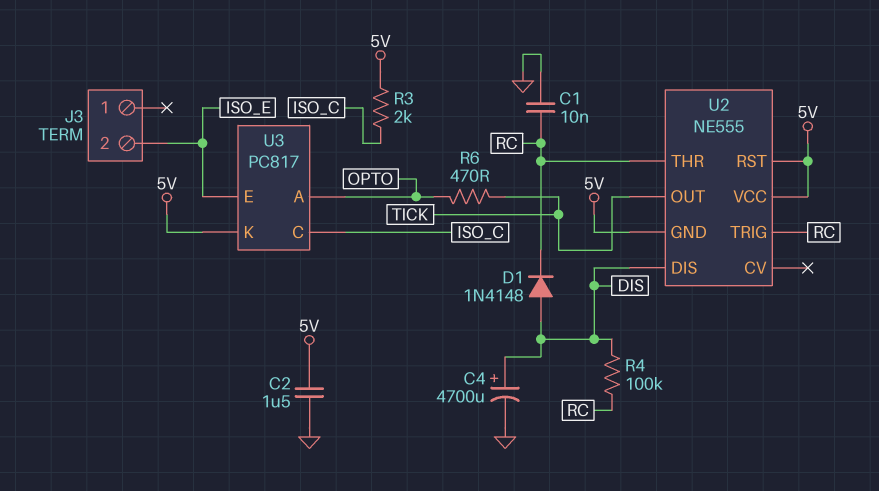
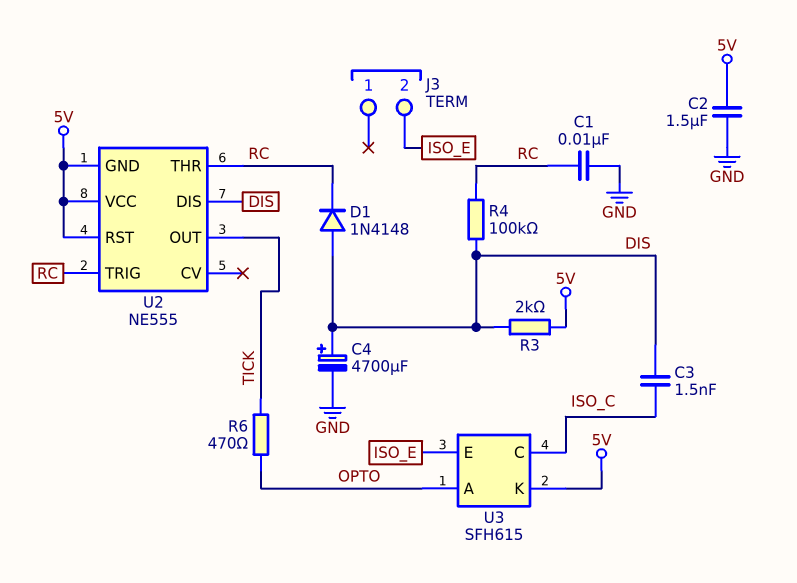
C3: none -> 1.5nF (DIS, ISO_C)
R3: 2k (5V, ISO_C) -> 2k (5V, DIS)
U3: PC817 -> SFH615

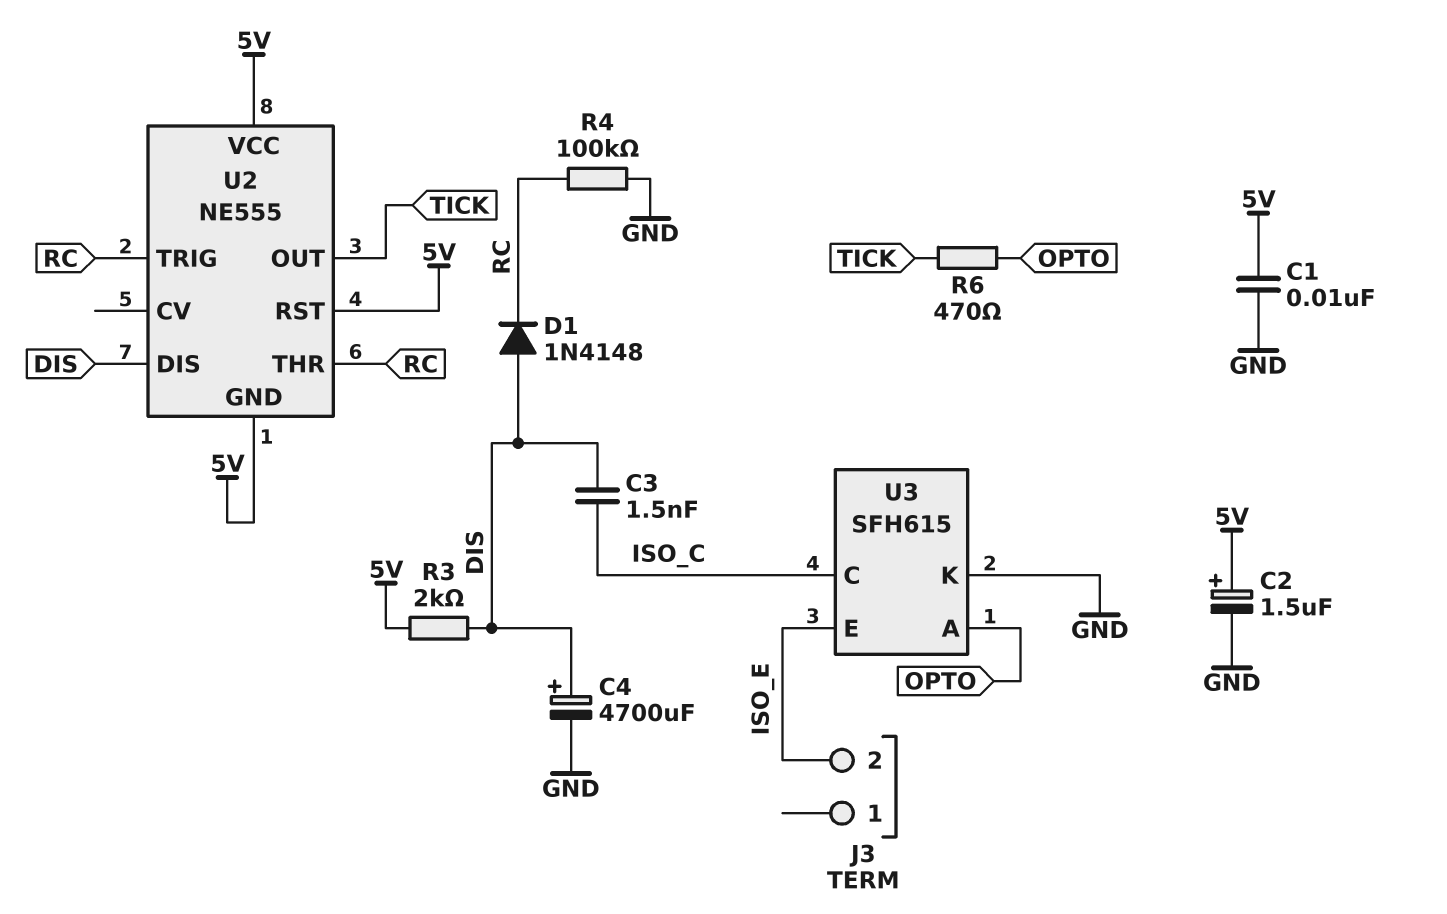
C1: 10nF (GND, RC) -> 10nF (5V, GND)
C2: 1.5uF (5V, GND) -> 1.5uF (plus 5V, minus GND)
R4: 100k (DIS, RC) -> 100k (GND, RC)
U3 pin K: 5V -> GND

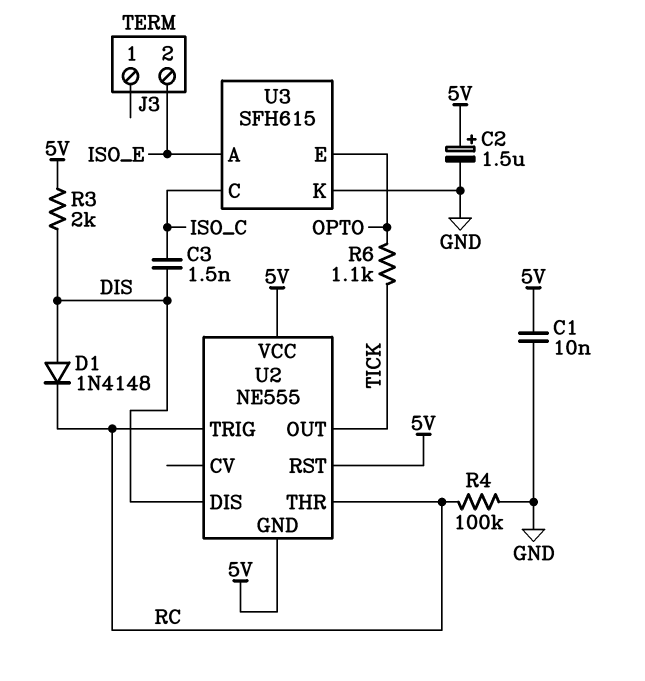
C4: 4700uF (plus DIS, minus GND) -> none
R6: 470 (OPTO, TICK) -> 1.1k (OPTO, TICK)
U3 pin A: OPTO -> ISO_E
U3 pin E: ISO_E -> OPTO

